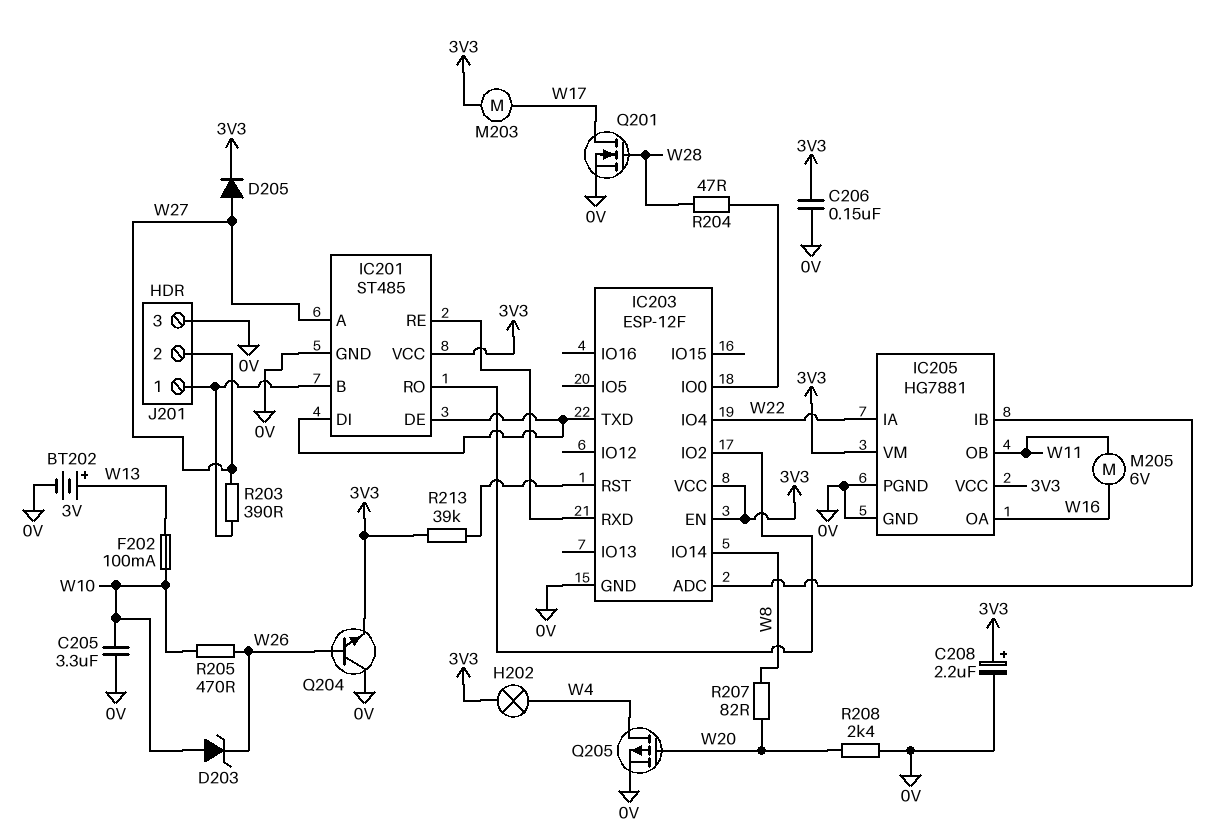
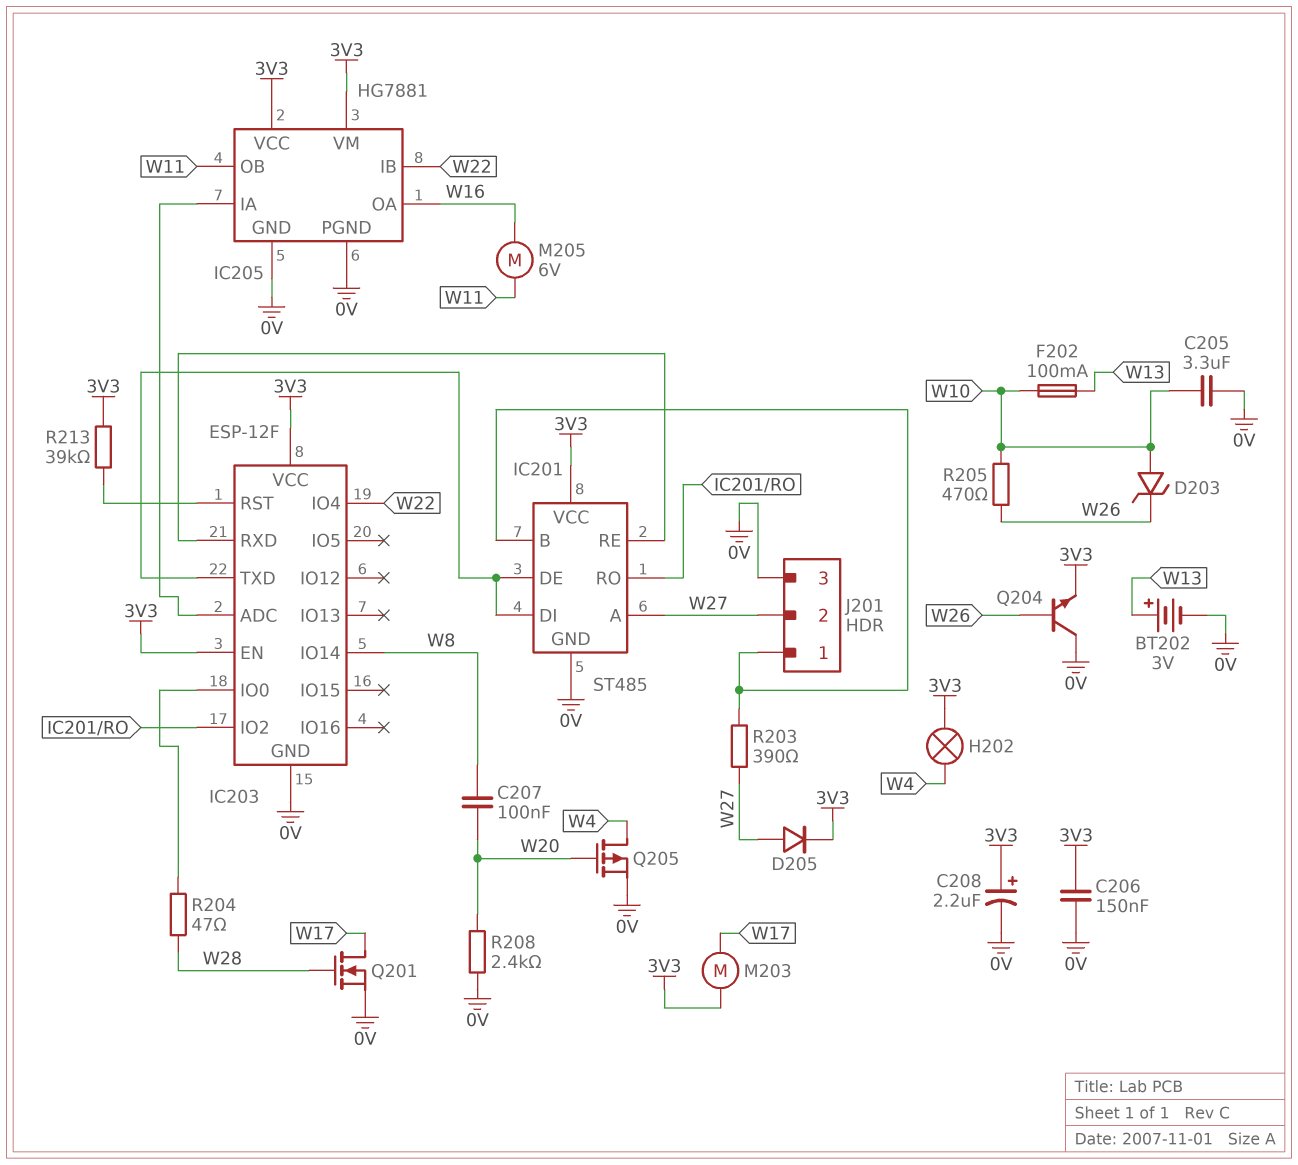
C207: none -> 100nF (W8, W20)
IC205 pin IA: W22 -> IC203/ADC
IC205 pin IB: IC203/ADC -> W22
R207: 82 (W8, W20) -> none

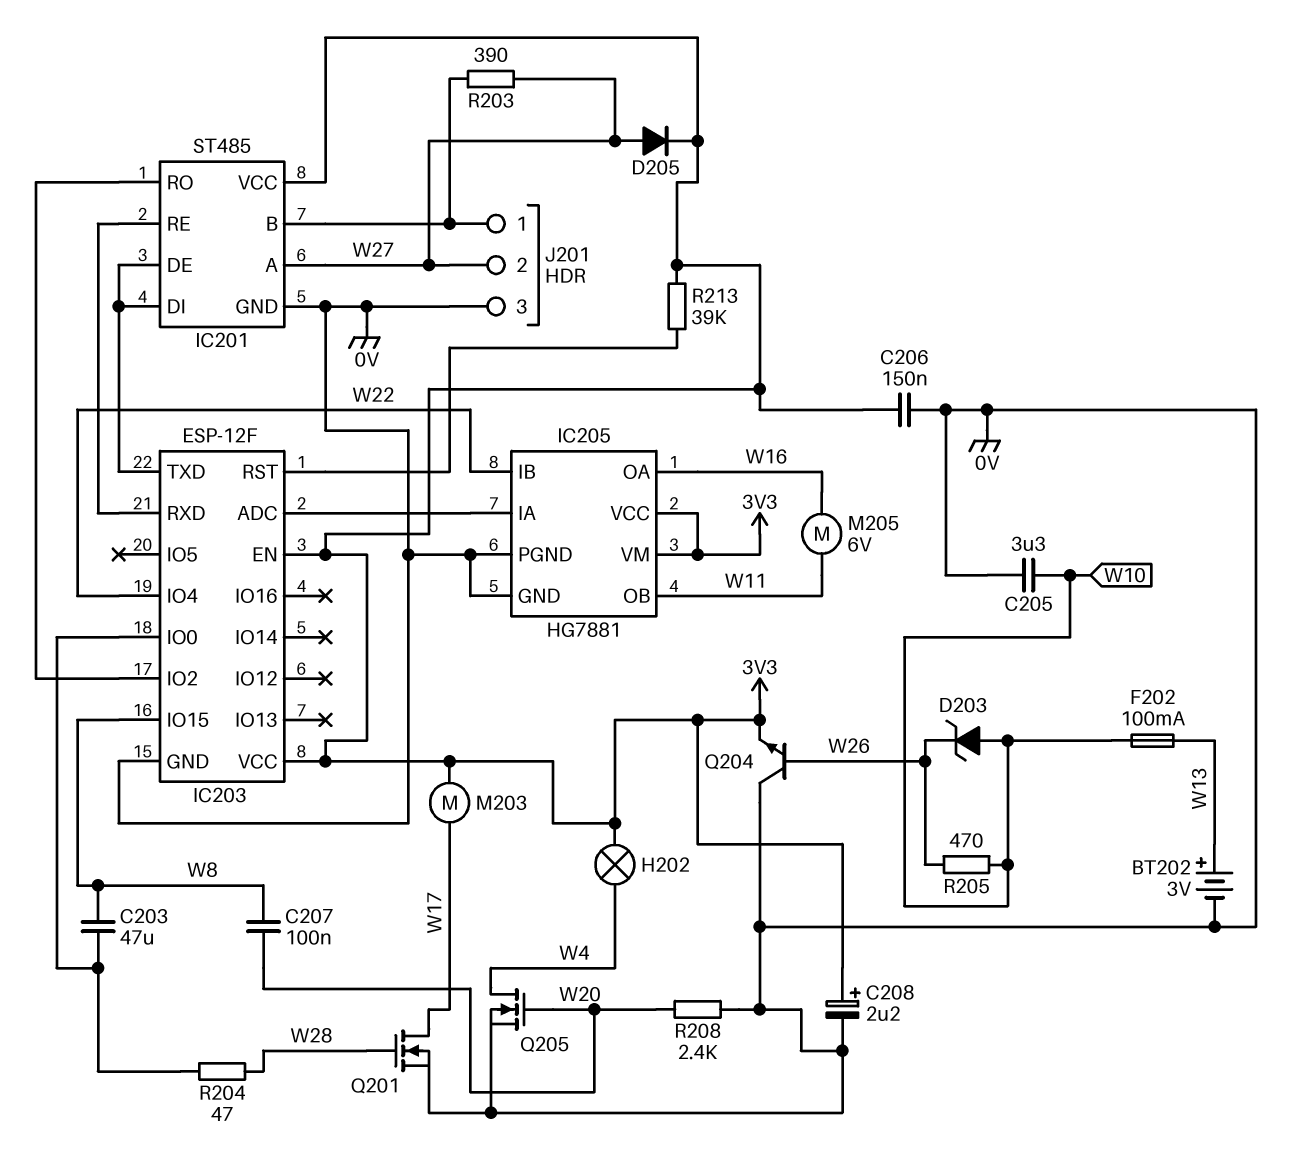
C203: none -> 47uF (IC203/IO0, W8)
IC203 pin IO14: W8 -> none
IC203 pin IO15: none -> W8
Q205: PMOS (G W20, D W4, S 0V) -> NMOS (G W20, D W4, S 0V)

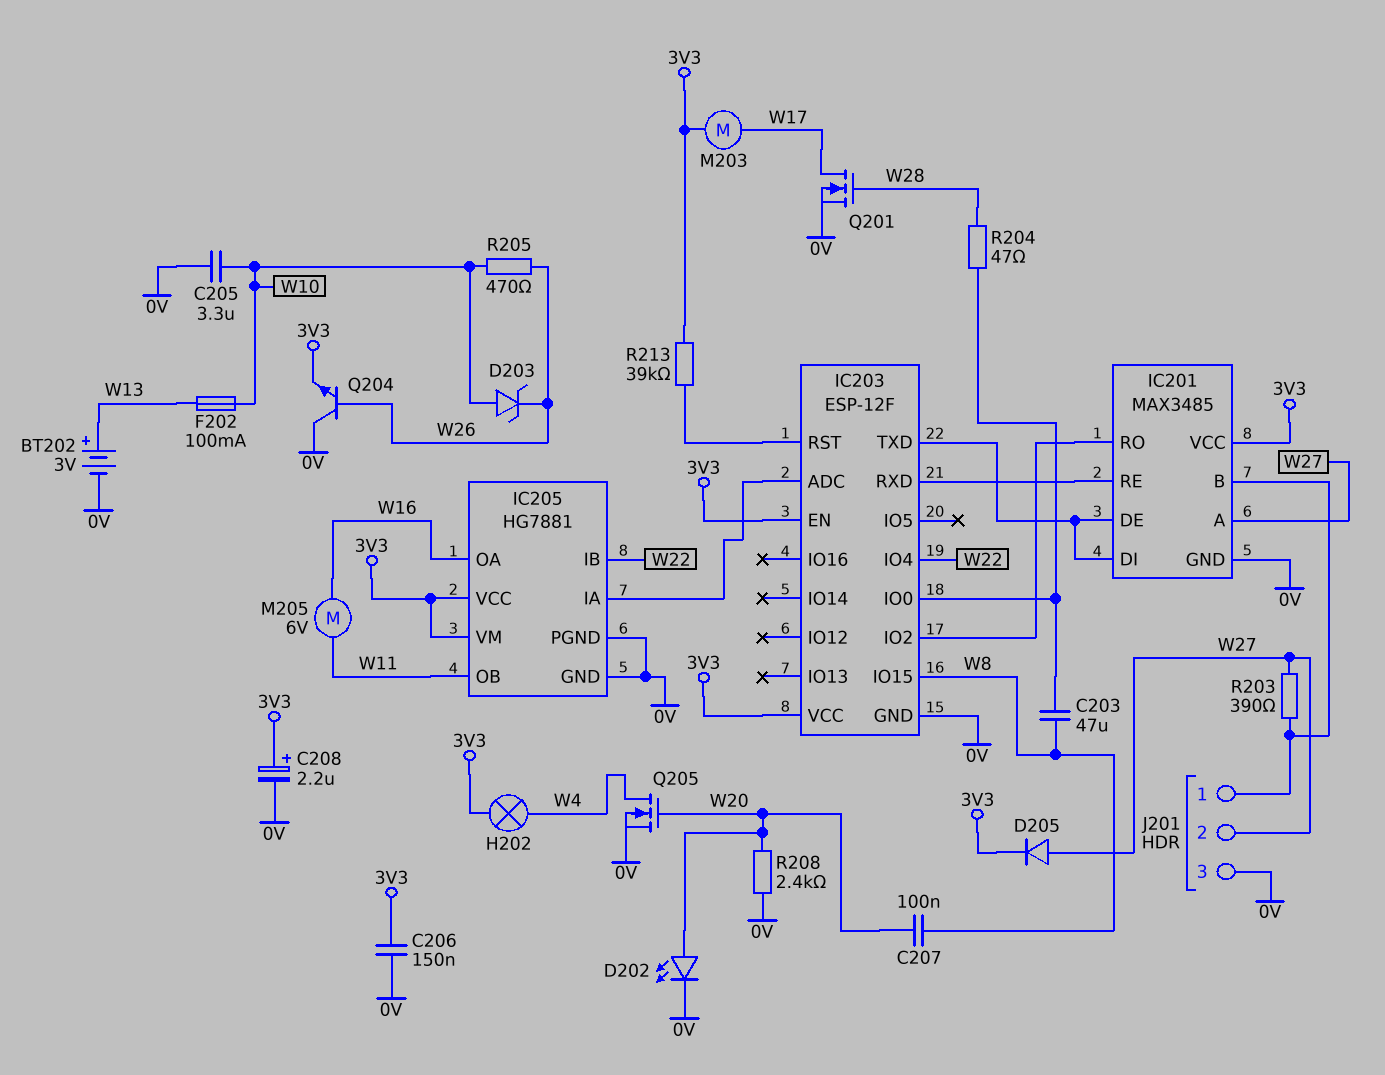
D202: none -> LED (A W20, K 0V)
IC201: ST485 -> MAX3485

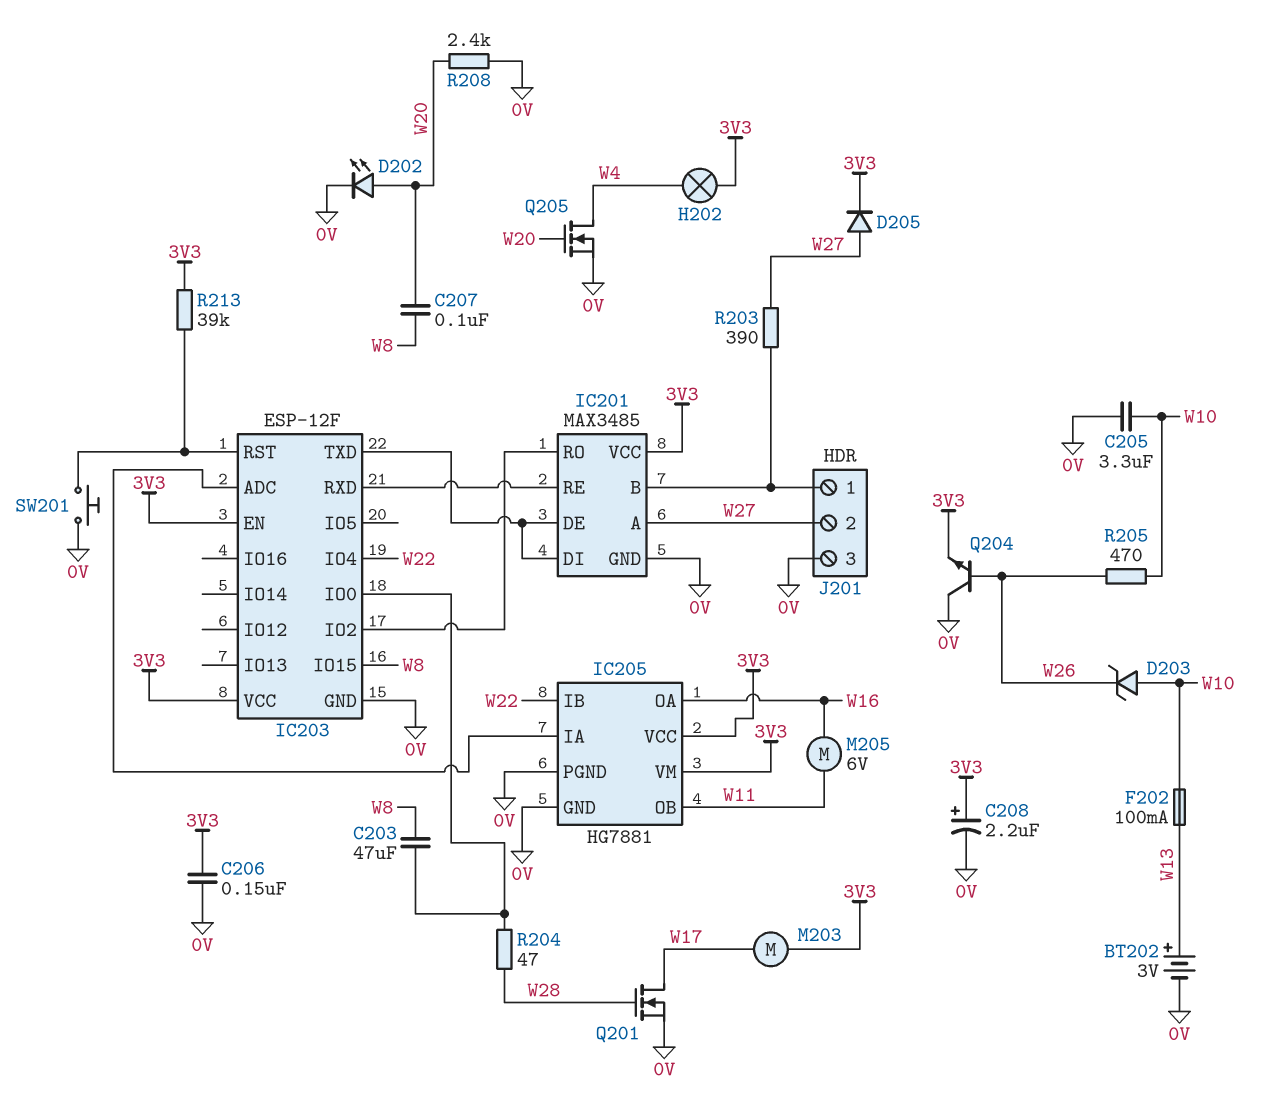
SW201: none -> button (0V, IC203/RST)

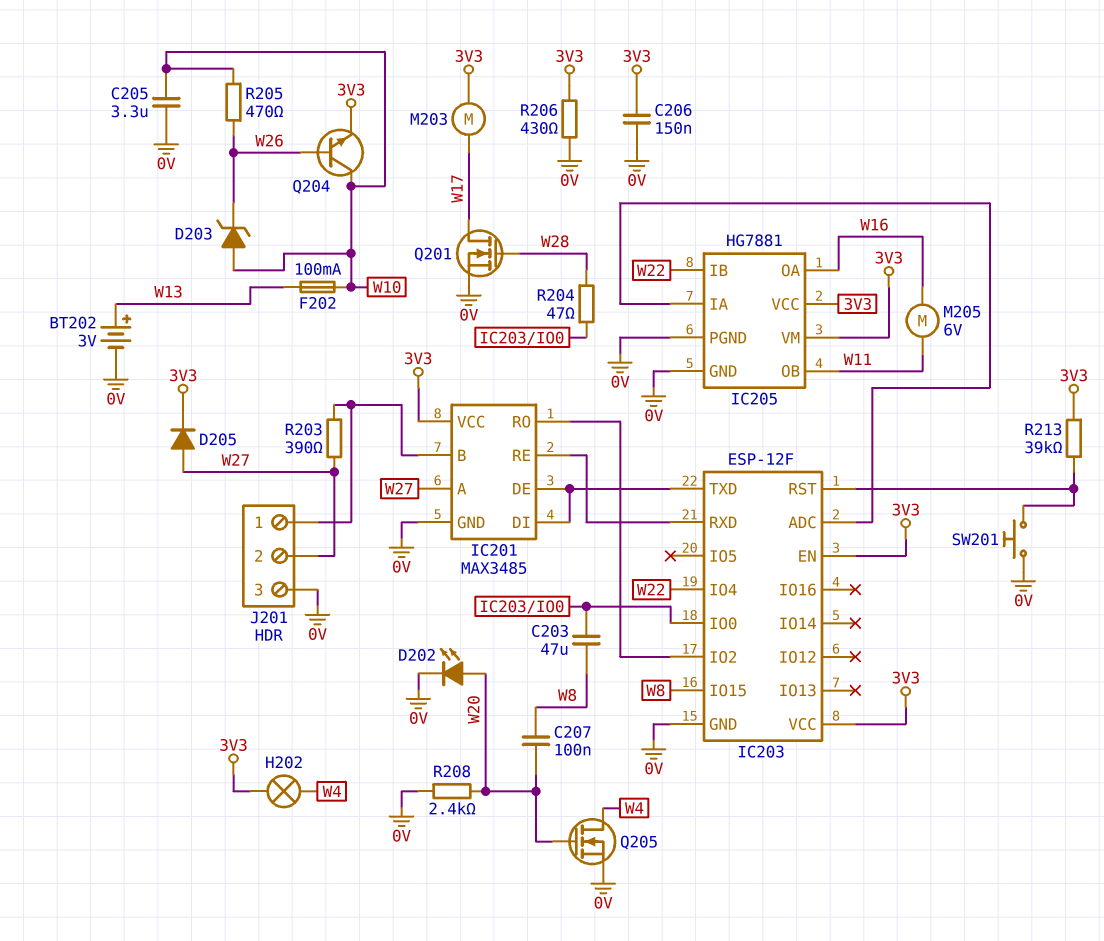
C208: 2.2uF (plus 3V3, minus 0V) -> none
Q204: NPN (B W26, C 0V, E 3V3) -> NPN (B W26, C W10, E 3V3)
R206: none -> 430 (0V, 3V3)

